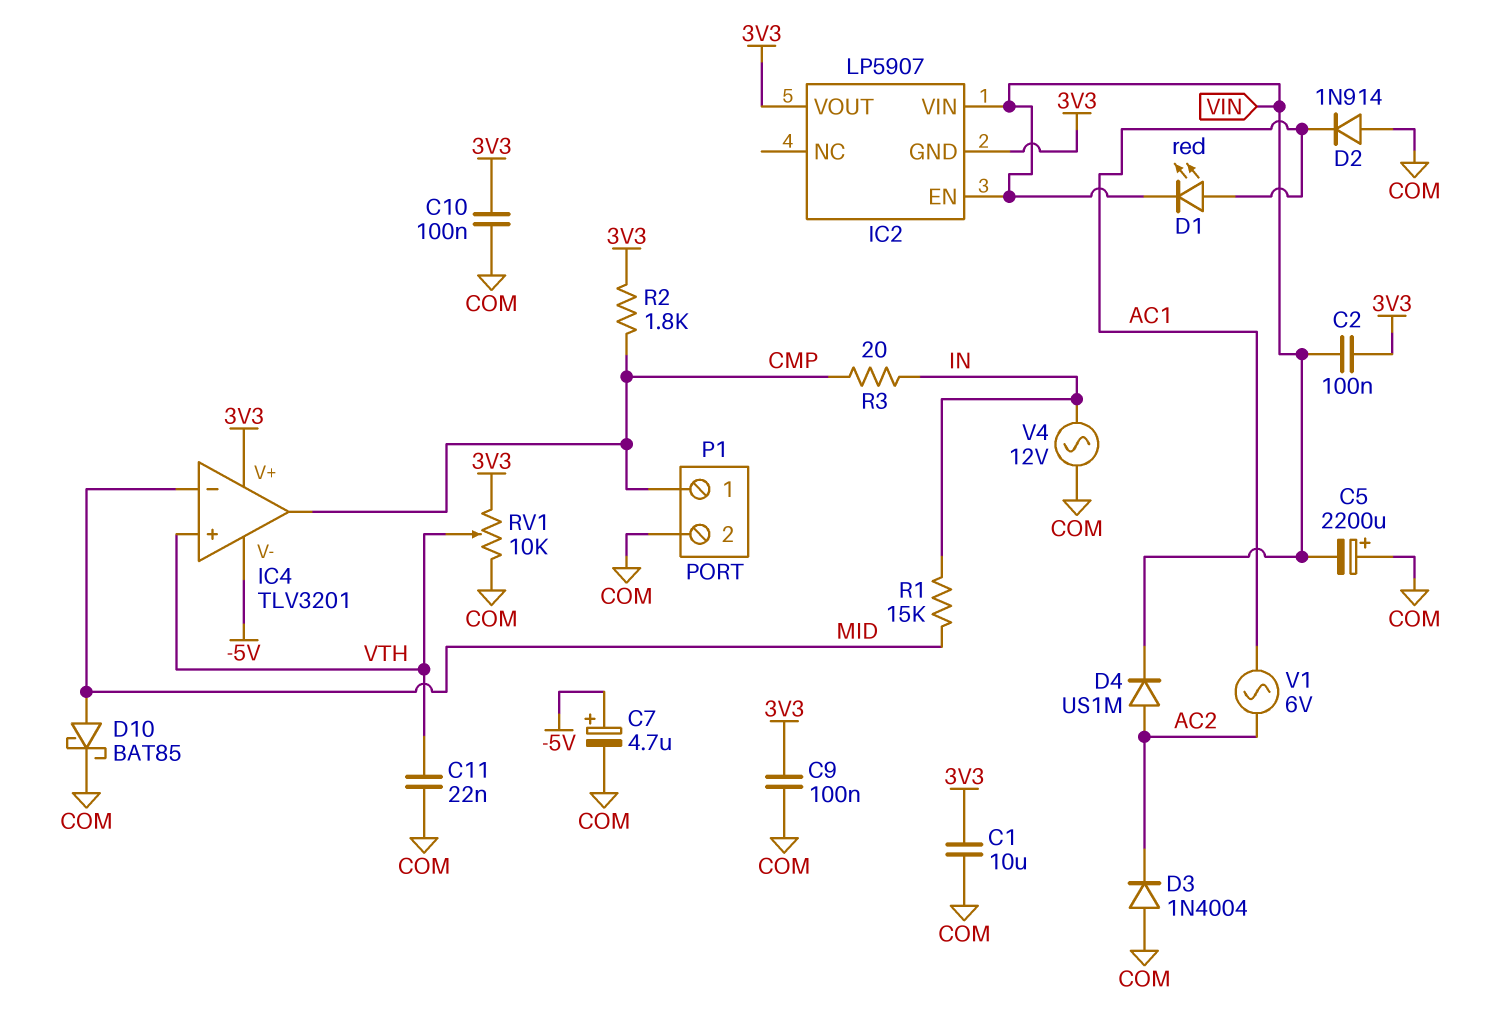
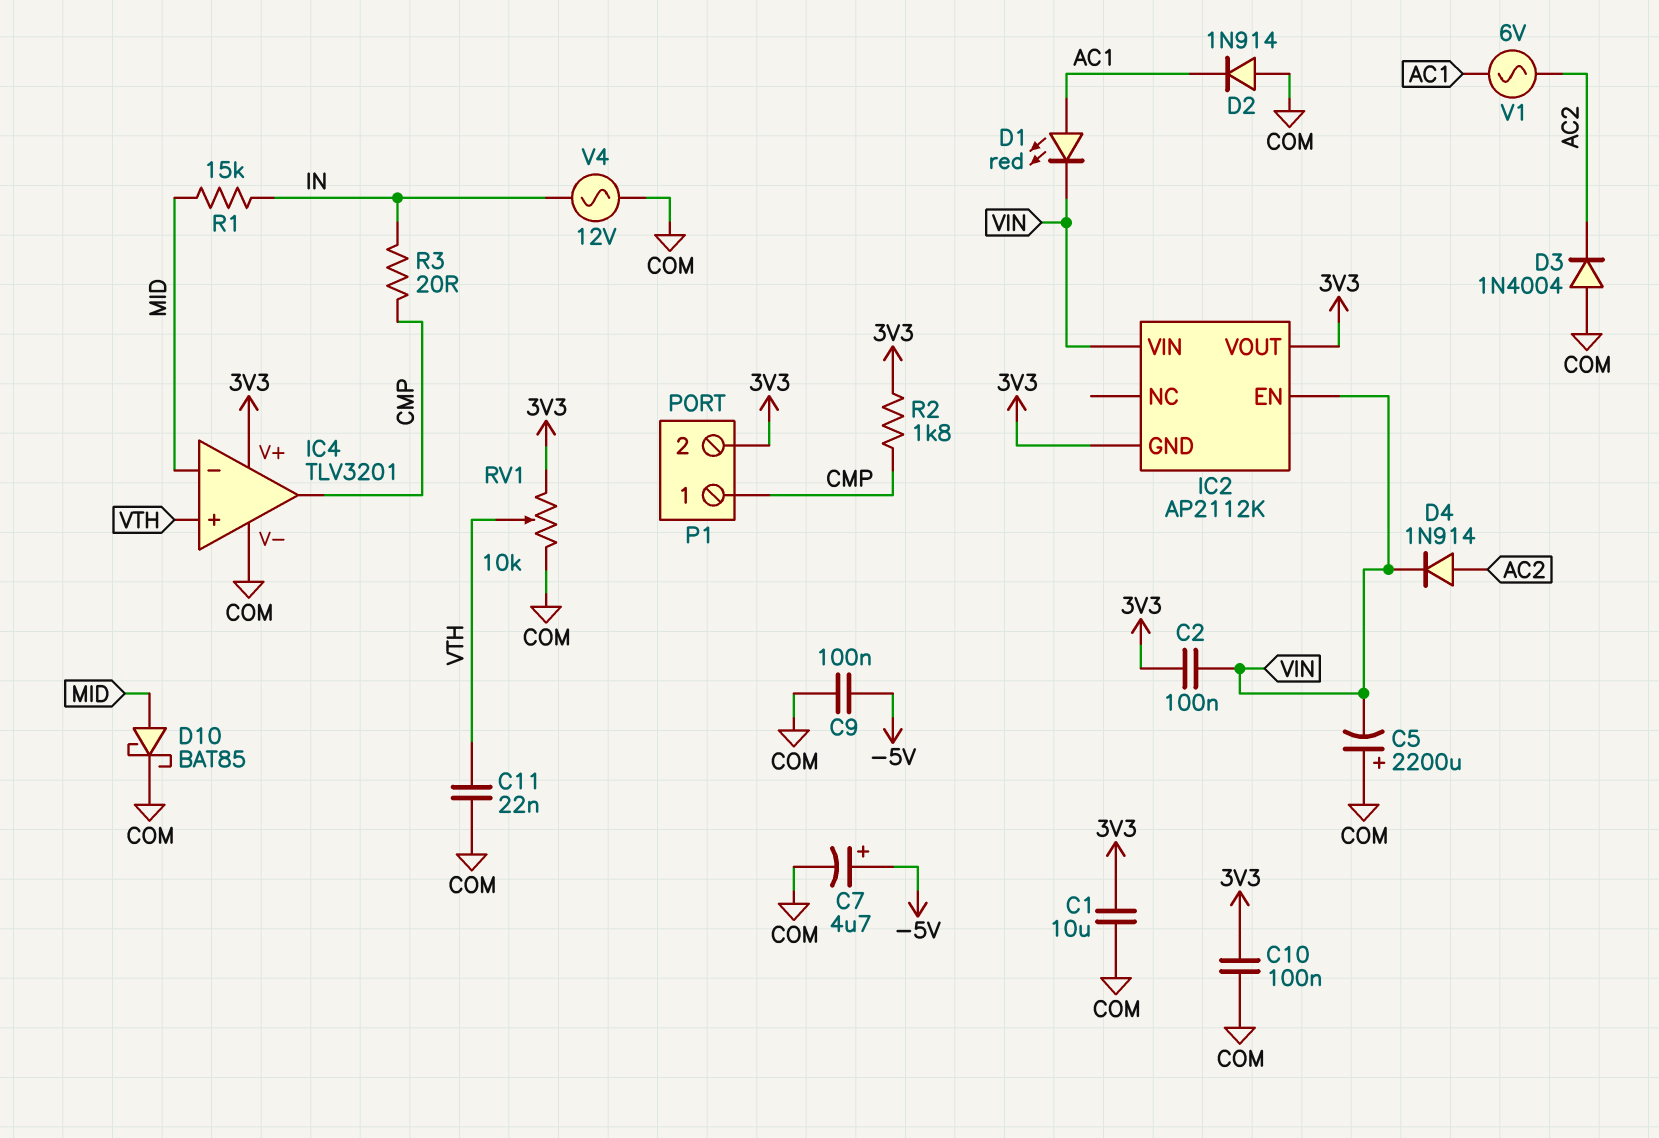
C9: 100nF (3V3, COM) -> 100nF (-5V, COM)
D4: diode US1M (A AC2, K VIN) -> diode 1N914 (A AC2, K VIN)
IC2: LP5907 -> AP2112K
IC4 pin V-: -5V -> COM
P1 pin 2: COM -> 3V3

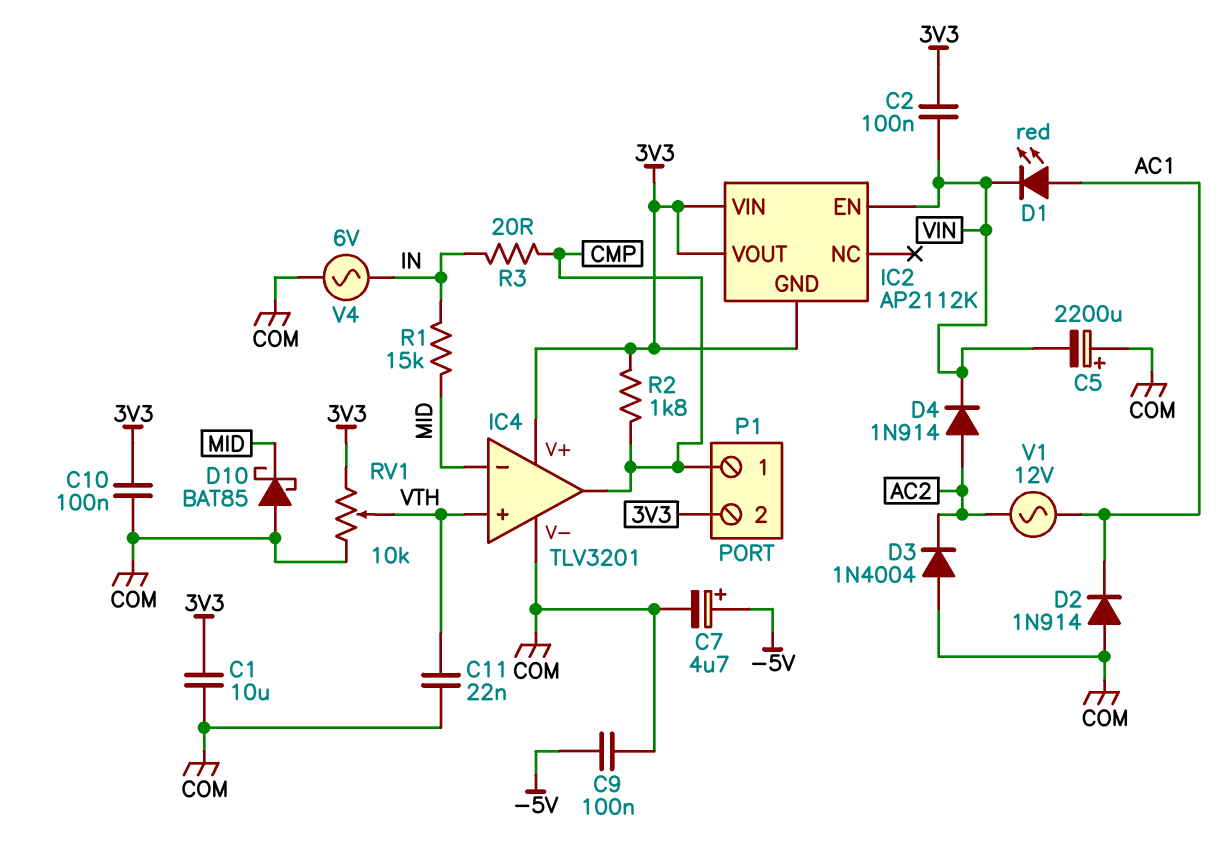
D10: schottky BAT85 (A MID, K COM) -> schottky BAT85 (A COM, K MID)
IC2 pin VIN: VIN -> 3V3
V1: AC 6V (AC1, AC2) -> AC 12V (AC1, AC2)
V4: AC 12V (COM, IN) -> AC 6V (COM, IN)

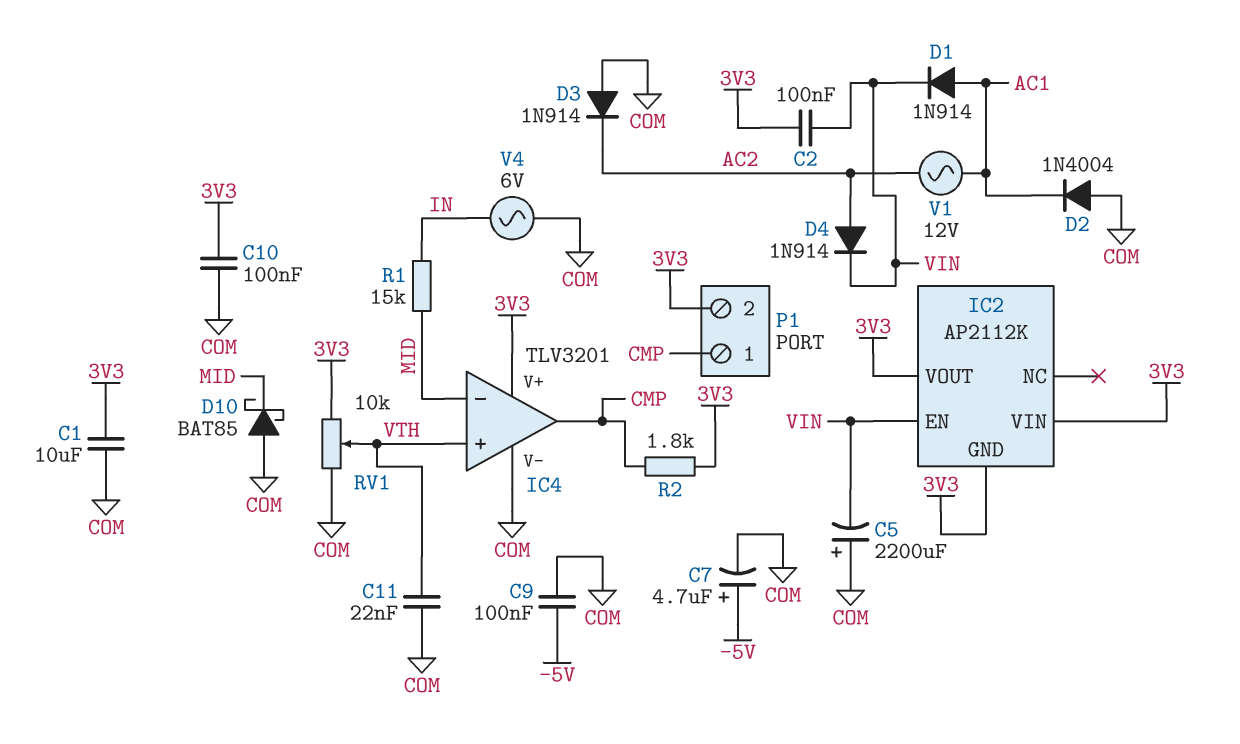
D1: LED red (A AC1, K VIN) -> diode 1N914 (A AC1, K VIN)
D2: diode 1N914 (A COM, K AC1) -> diode 1N4004 (A COM, K AC1)
D3: diode 1N4004 (A COM, K AC2) -> diode 1N914 (A COM, K AC2)
R3: 20 (CMP, IN) -> none

